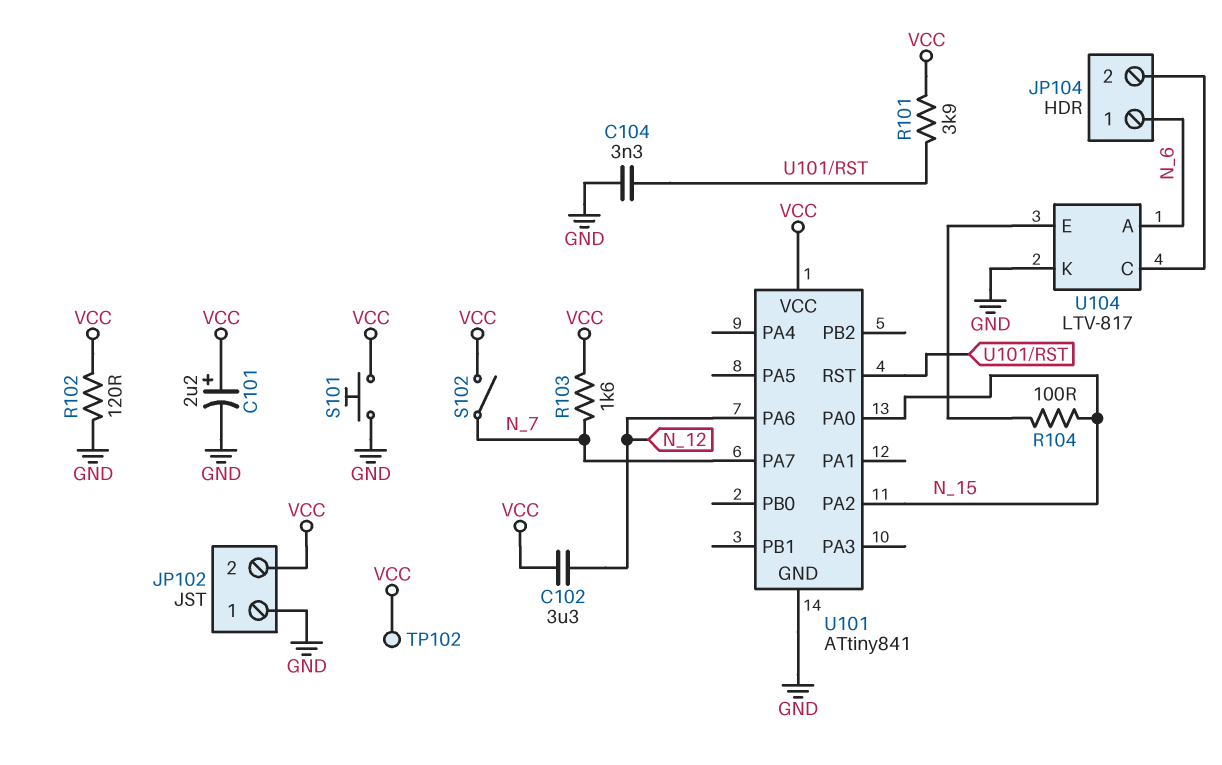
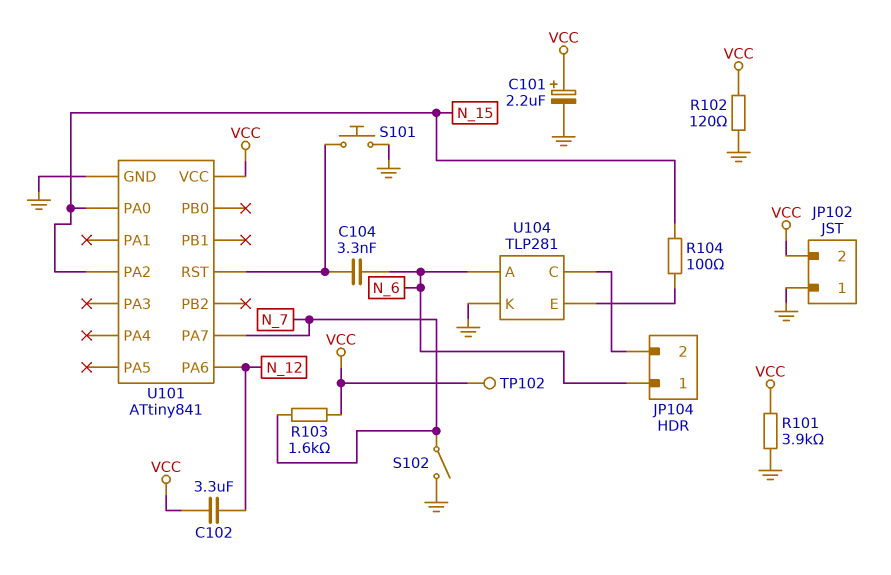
C104: 3.3nF (GND, U101/RST) -> 3.3nF (N_6, U101/RST)
R101: 3.9k (U101/RST, VCC) -> 3.9k (GND, VCC)
S101: button (GND, VCC) -> button (GND, U101/RST)
S102: switch (N_7, VCC) -> switch (GND, N_7)
U104: LTV-817 -> TLP281

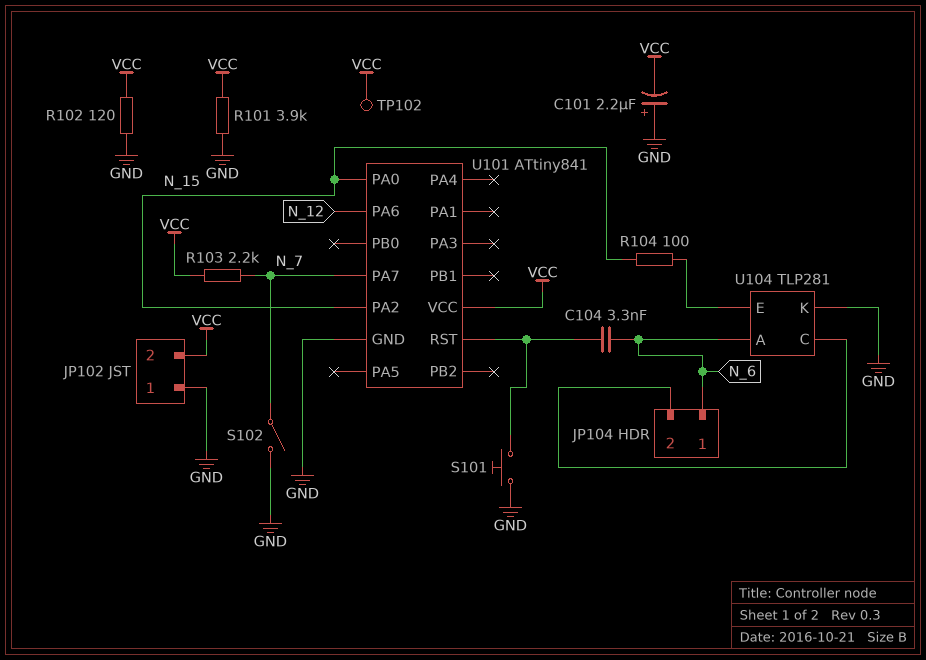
C101: 2.2uF (plus VCC, minus GND) -> 2.2uF (plus GND, minus VCC)
C102: 3.3uF (N_12, VCC) -> none
R103: 1.6k (N_7, VCC) -> 2.2k (N_7, VCC)

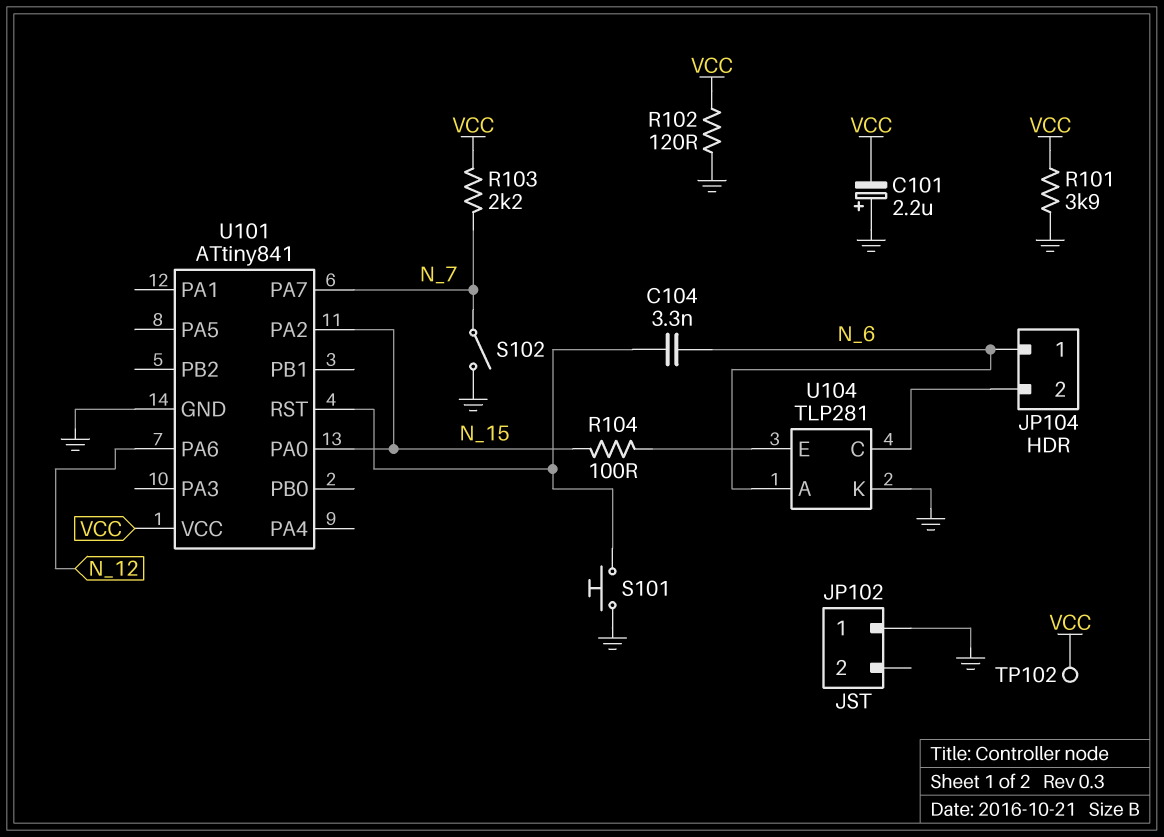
JP102 pin 2: VCC -> none

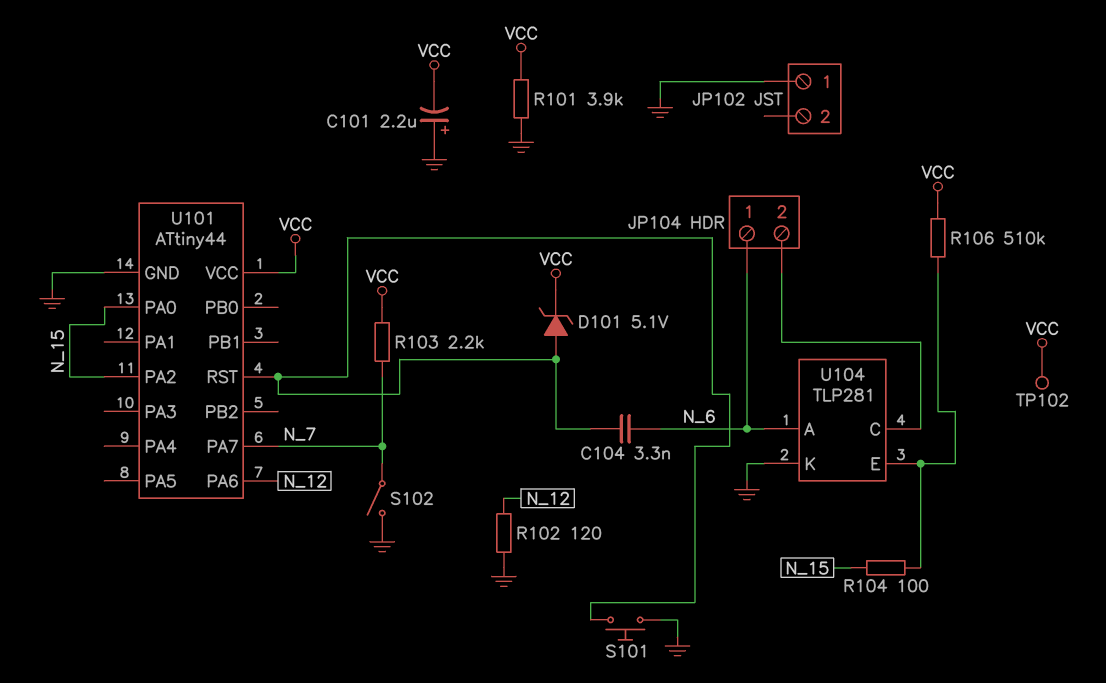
D101: none -> zener 5.1V (A U101/RST, K VCC)
R102: 120 (GND, VCC) -> 120 (GND, N_12)
R106: none -> 510k (U104/E, VCC)
U101: ATtiny841 -> ATtiny44

